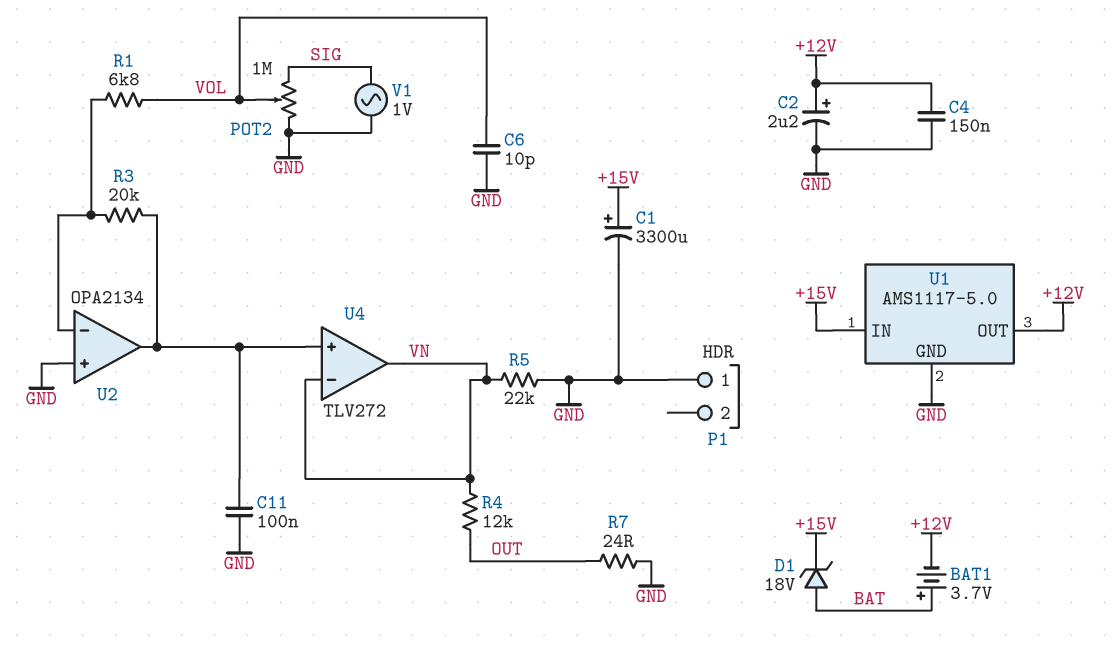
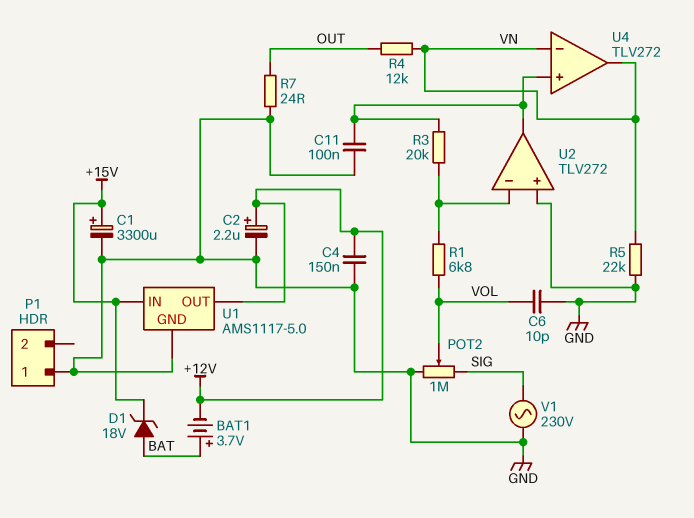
U2: OPA2134 -> TLV272
V1: AC 1V (GND, SIG) -> AC 230V (GND, SIG)

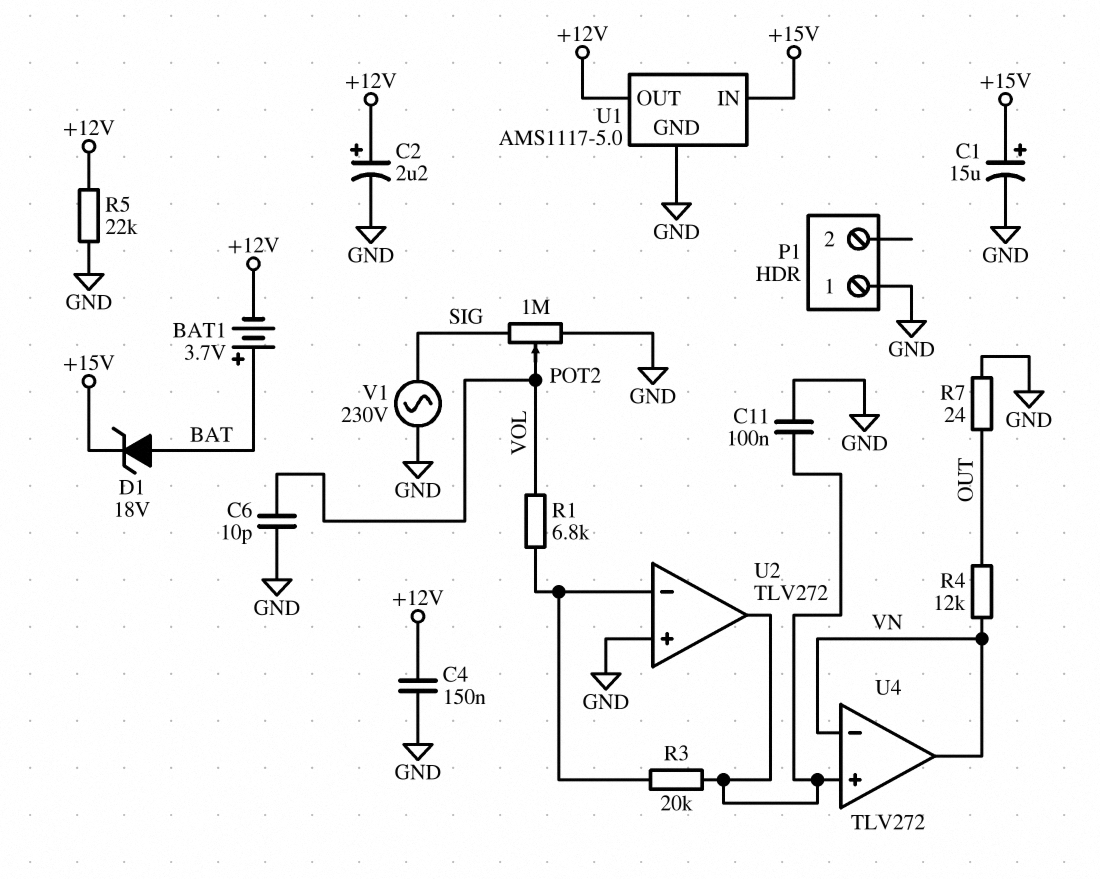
C1: 3300uF (plus +15V, minus GND) -> 15uF (plus +15V, minus GND)
R5: 22k (GND, VN) -> 22k (+12V, GND)

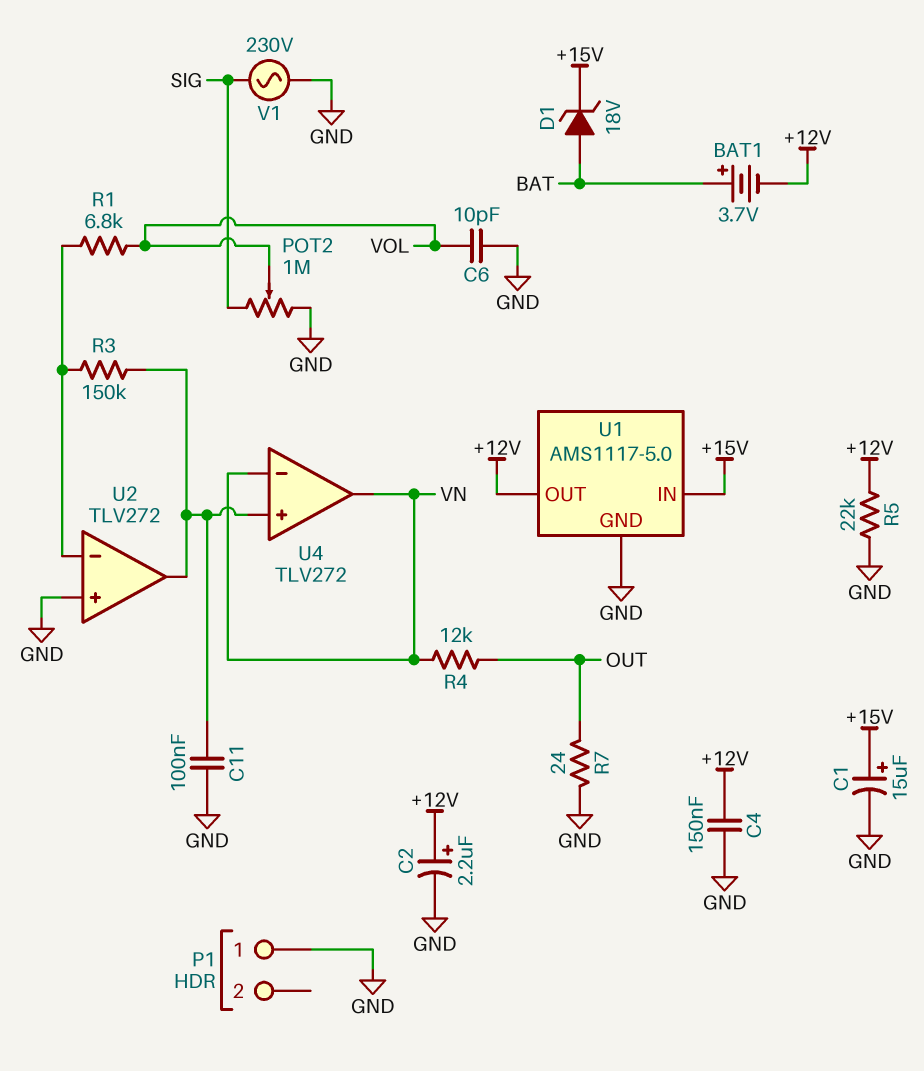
R3: 20k (U2/in-, U2/out) -> 150k (U2/in-, U2/out)

